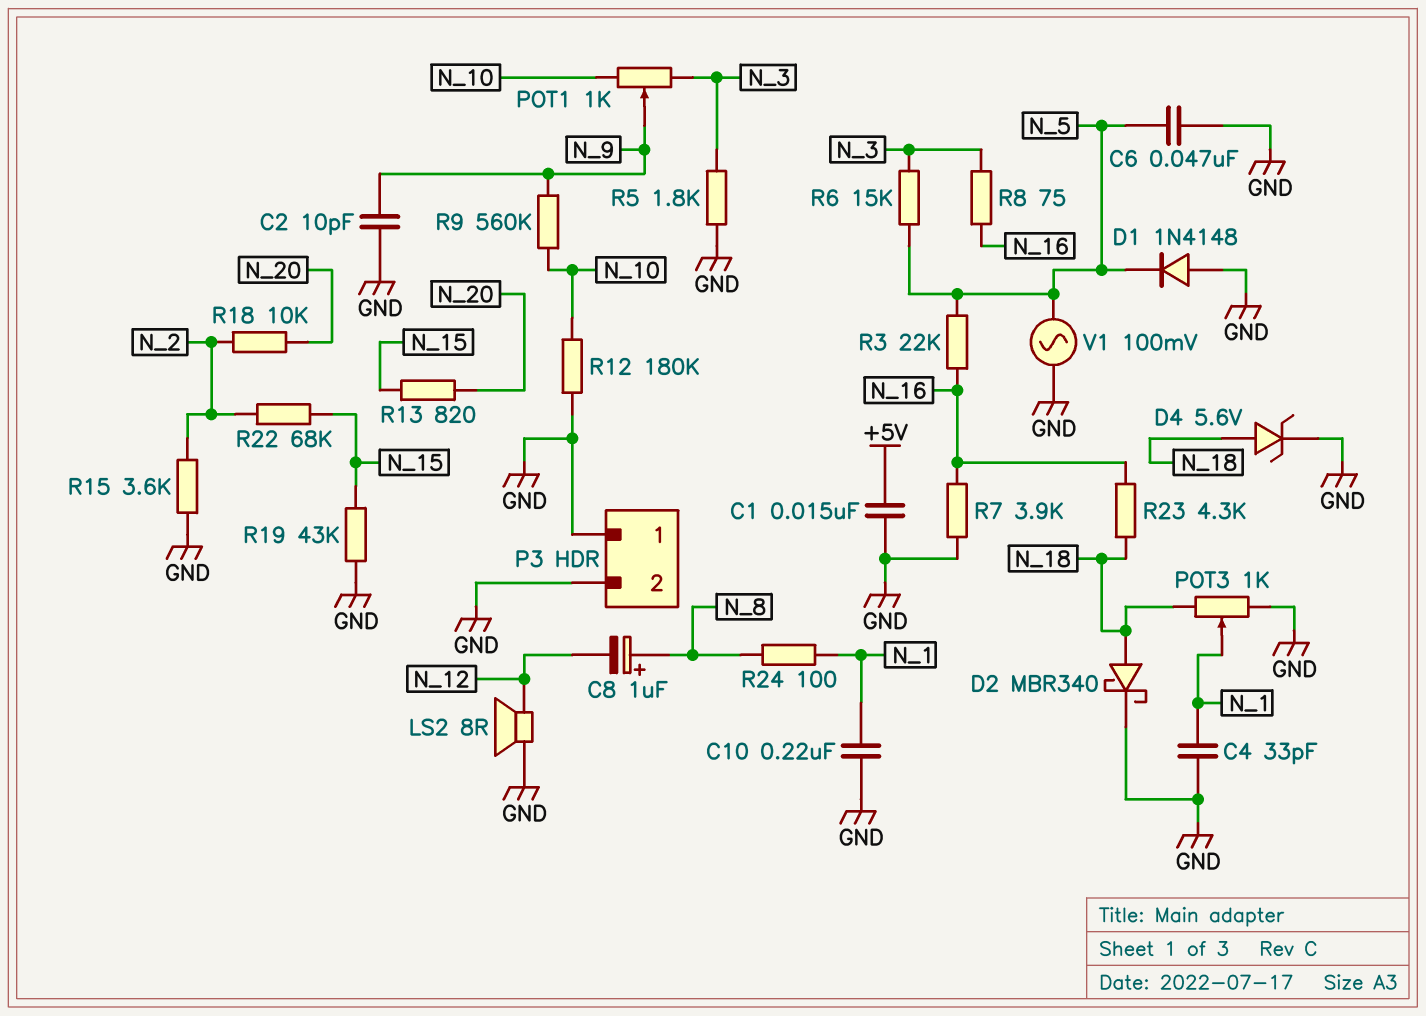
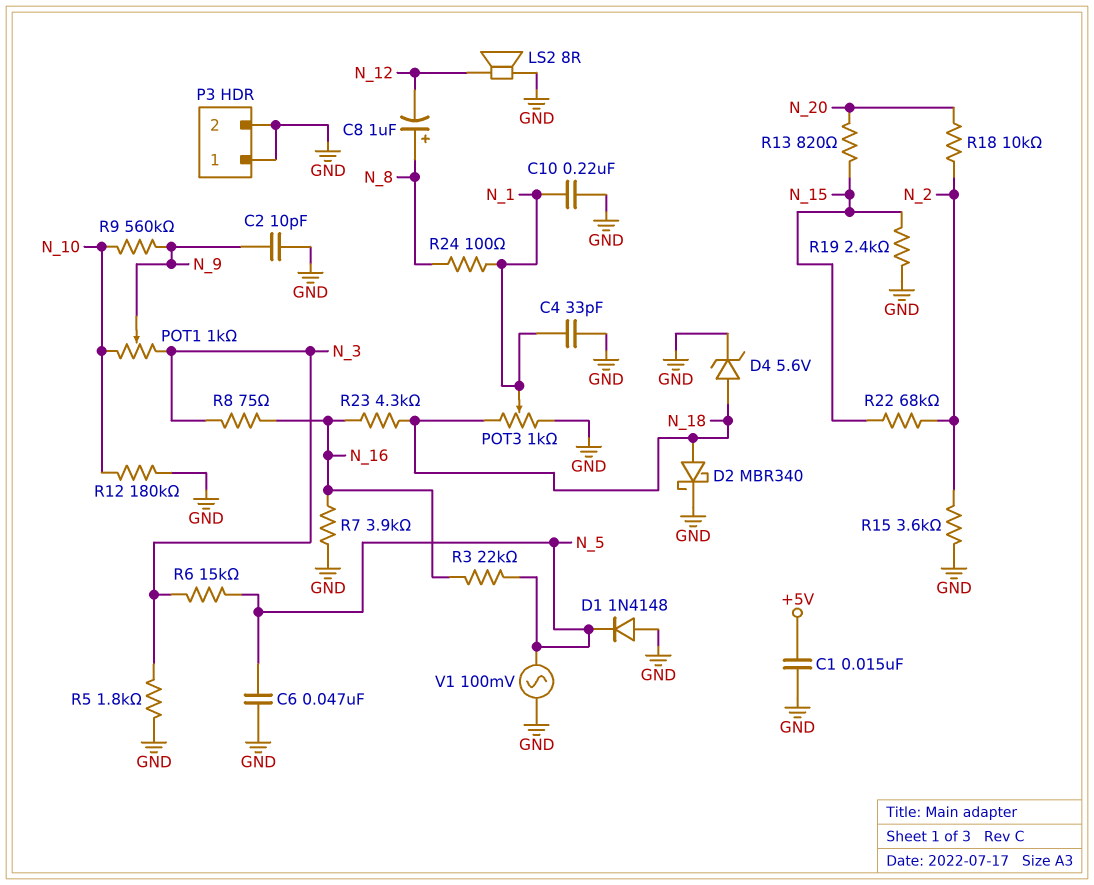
R19: 43k (GND, N_15) -> 2.4k (GND, N_15)

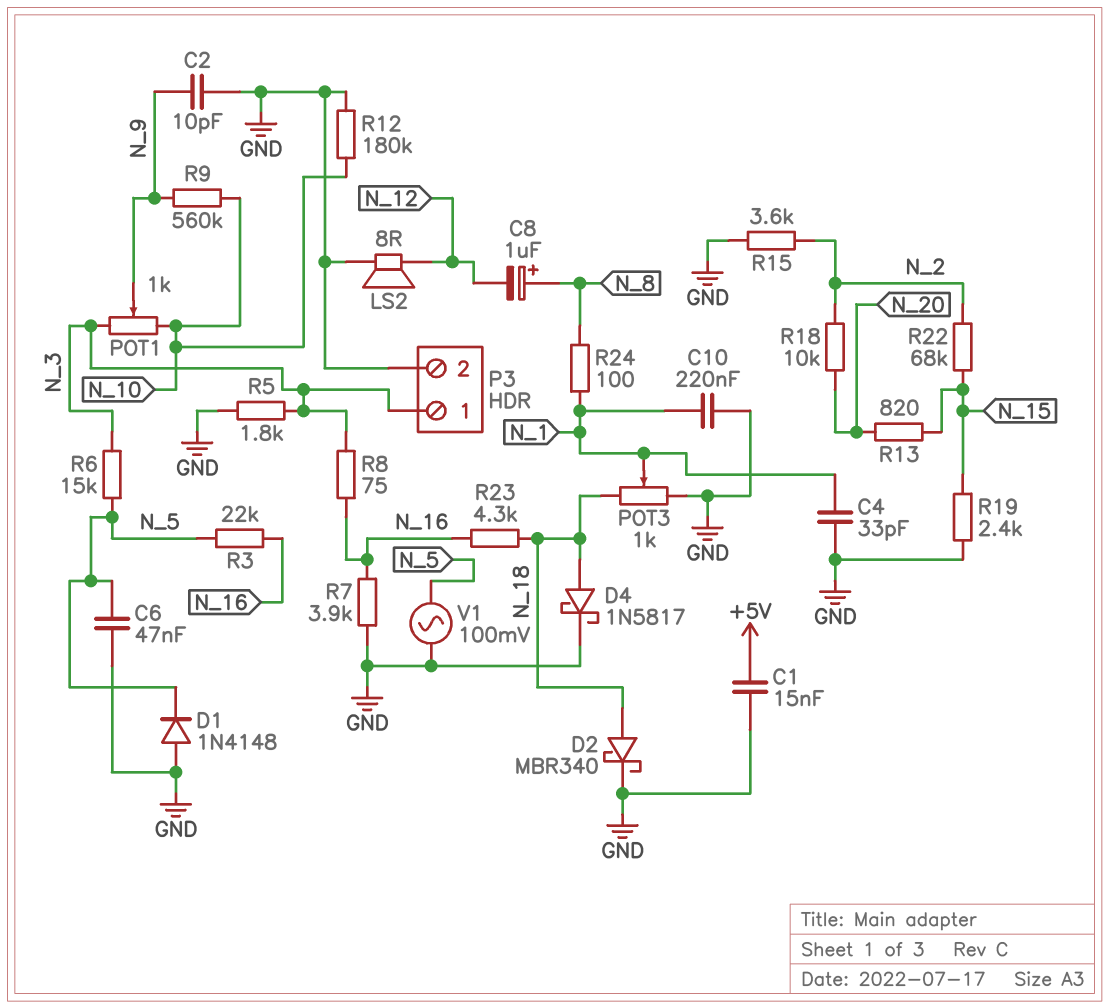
D4: zener 5.6V (A N_18, K GND) -> schottky 1N5817 (A N_18, K GND)
P3 pin 1: GND -> N_3

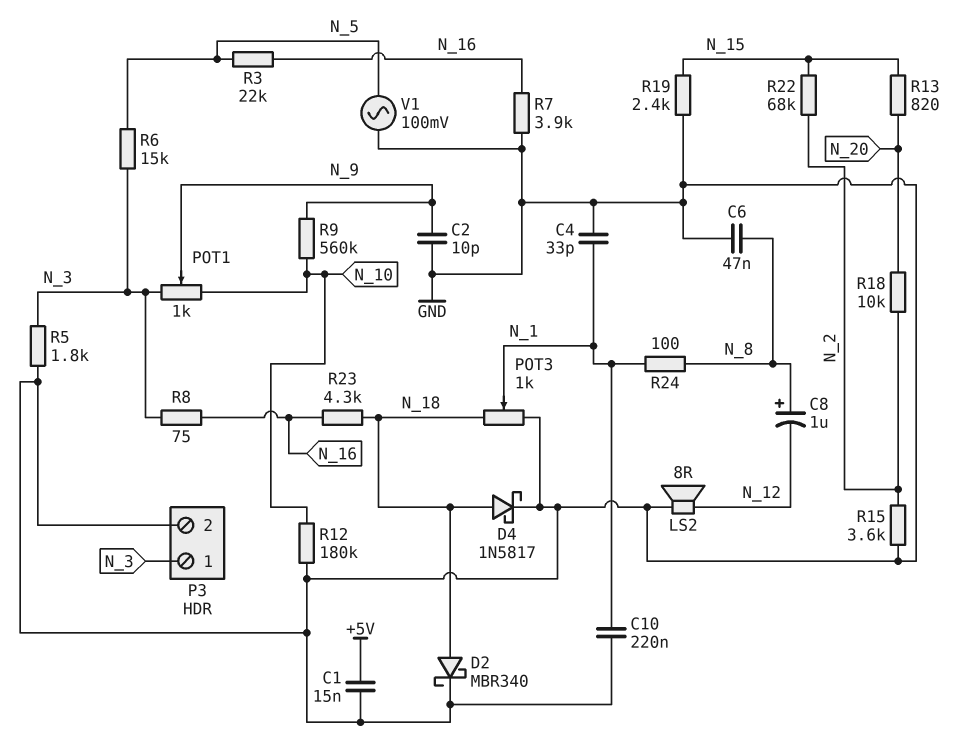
C6: 47nF (GND, N_5) -> 47nF (GND, N_8)
D1: diode 1N4148 (A GND, K N_5) -> none

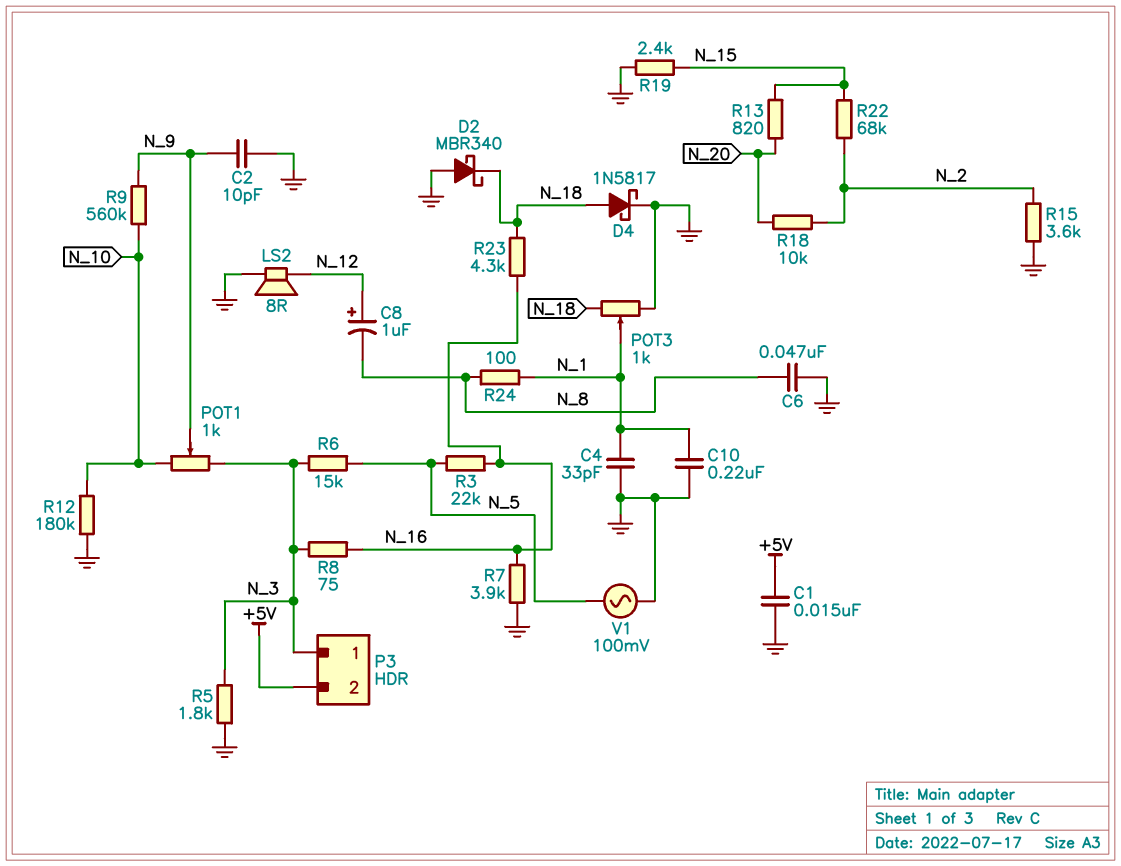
C8: 1uF (plus N_8, minus N_12) -> 1uF (plus N_12, minus N_8)
D2: schottky MBR340 (A N_18, K GND) -> schottky MBR340 (A GND, K N_18)
P3 pin 2: GND -> +5V

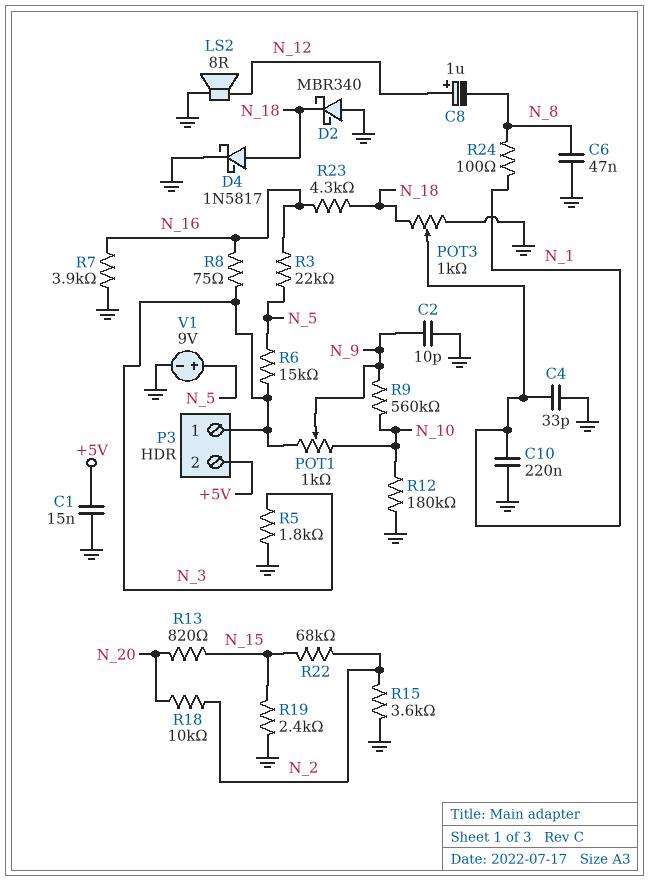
V1: AC 100mV (GND, N_5) -> 9V (plus N_5, minus GND)

